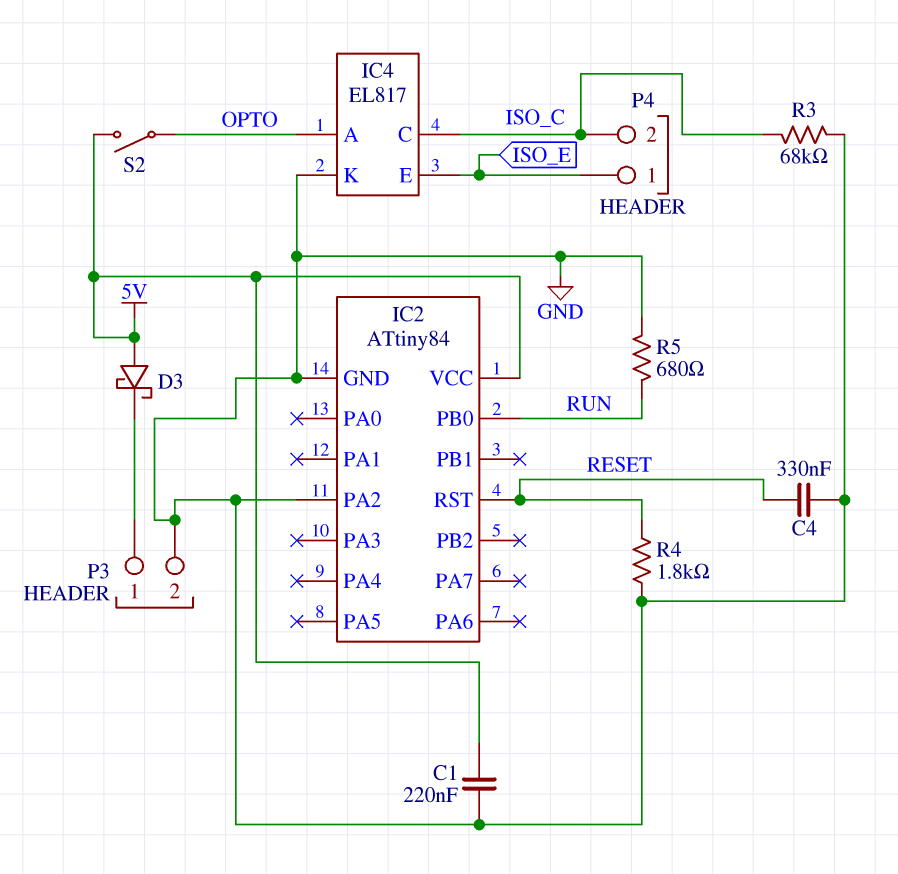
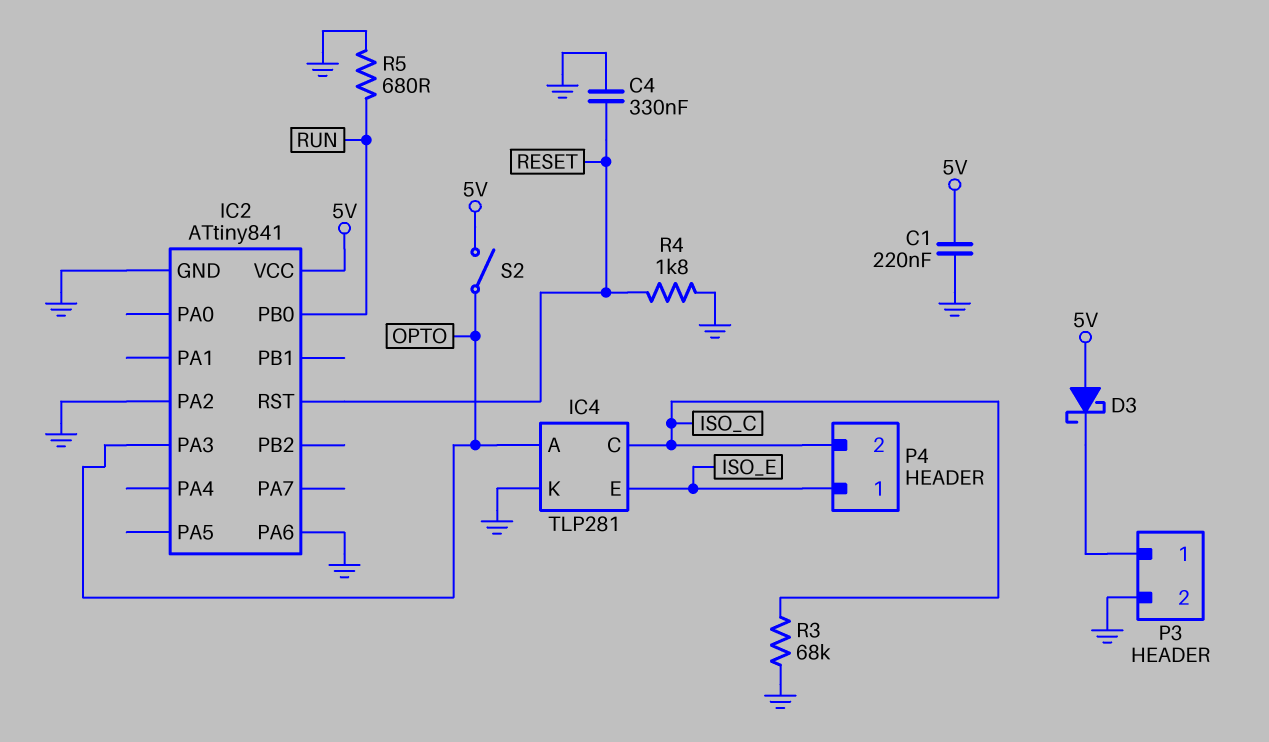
IC2: ATtiny84 -> ATtiny841
IC2 pin PA3: none -> OPTO
IC2 pin PA6: none -> GND
IC4: EL817 -> TLP281

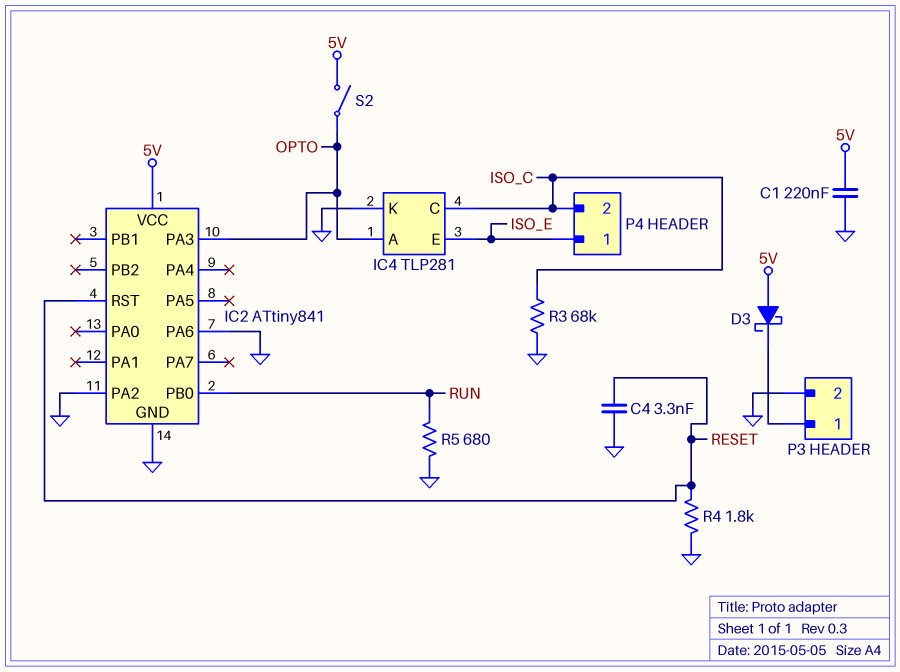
C4: 330nF (GND, RESET) -> 3.3nF (GND, RESET)

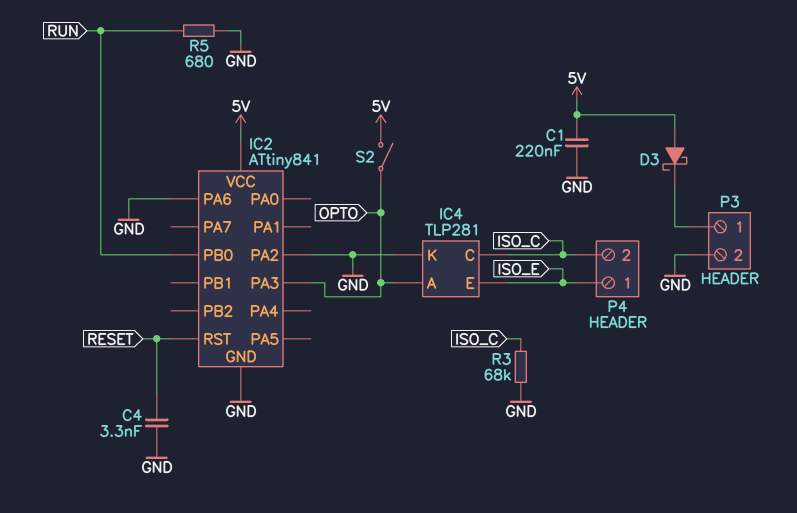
R4: 1.8k (GND, RESET) -> none

